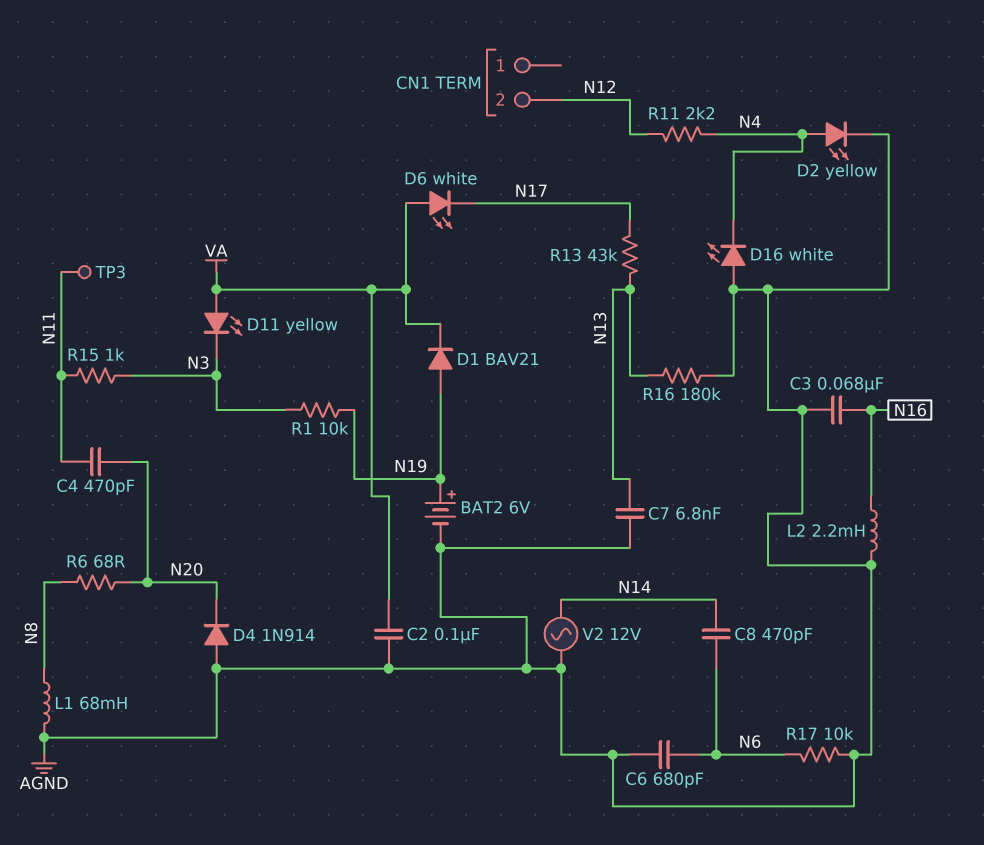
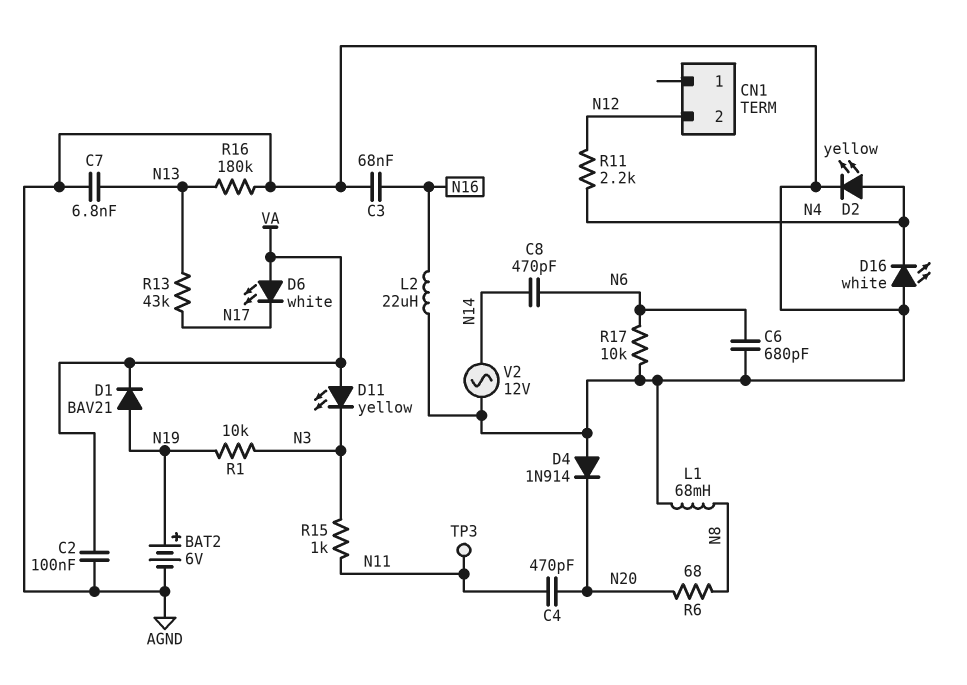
L2: 2.2mH (AGND, N16) -> 22uH (AGND, N16)

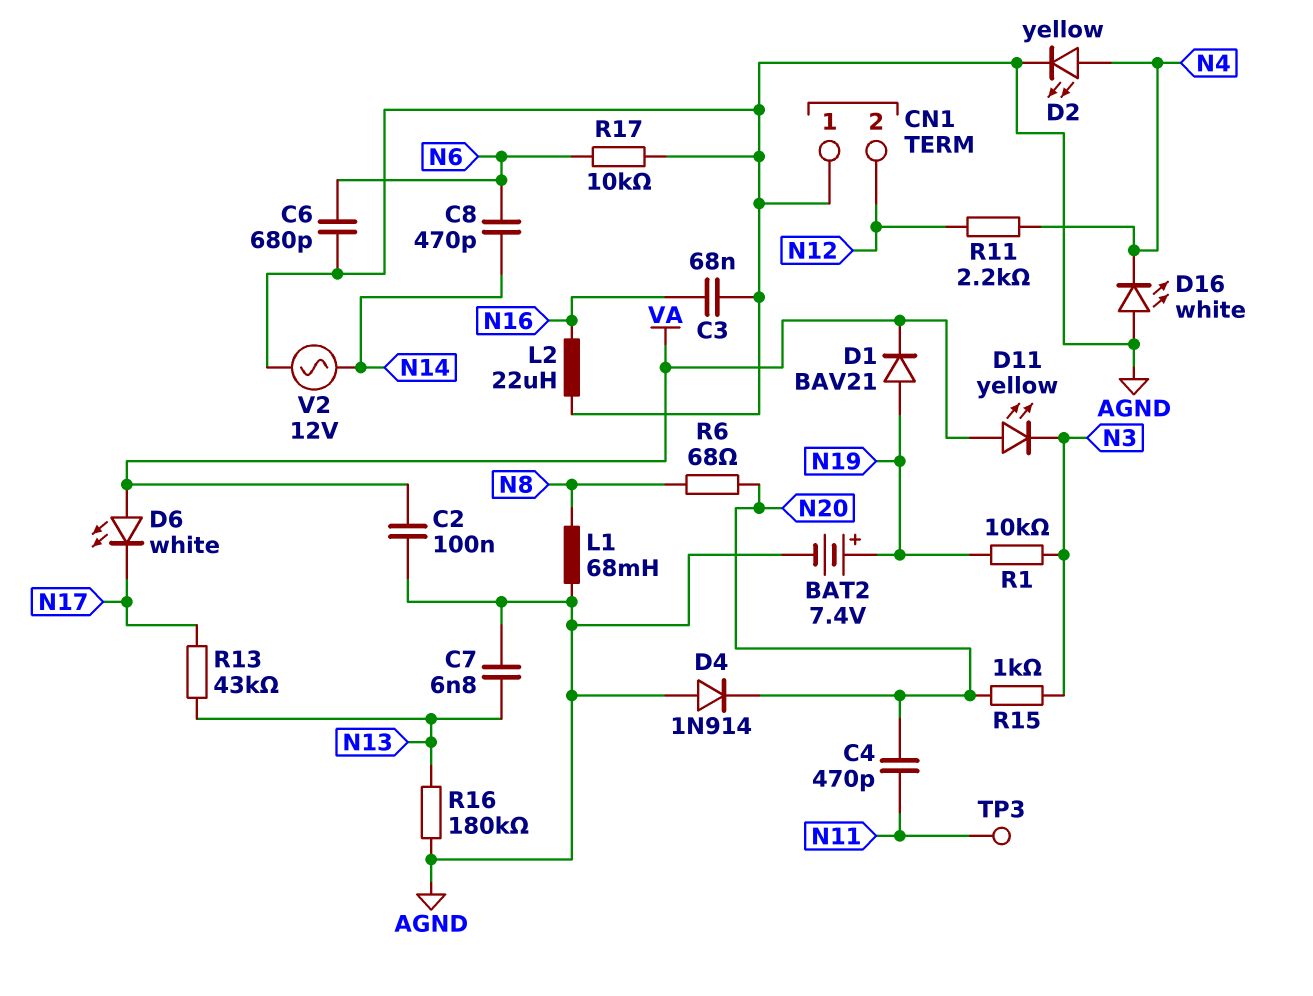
BAT2: 6V (plus N19, minus AGND) -> 7.4V (plus N19, minus AGND)
CN1 pin 1: none -> AGND
R15: 1k (N3, N11) -> 1k (N3, N20)

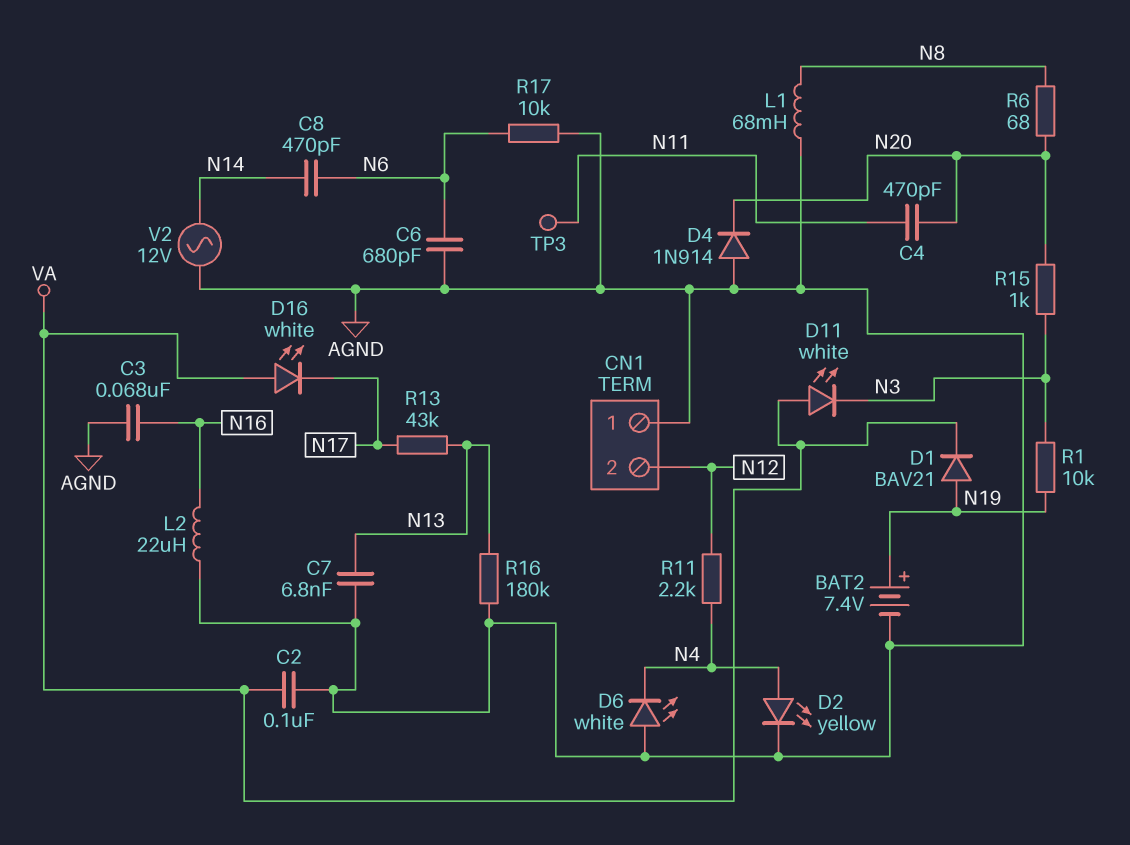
D6: LED white (A VA, K N17) -> LED white (A AGND, K N4)
D11: LED yellow (A VA, K N3) -> LED white (A VA, K N3)
D16: LED white (A AGND, K N4) -> LED white (A VA, K N17)

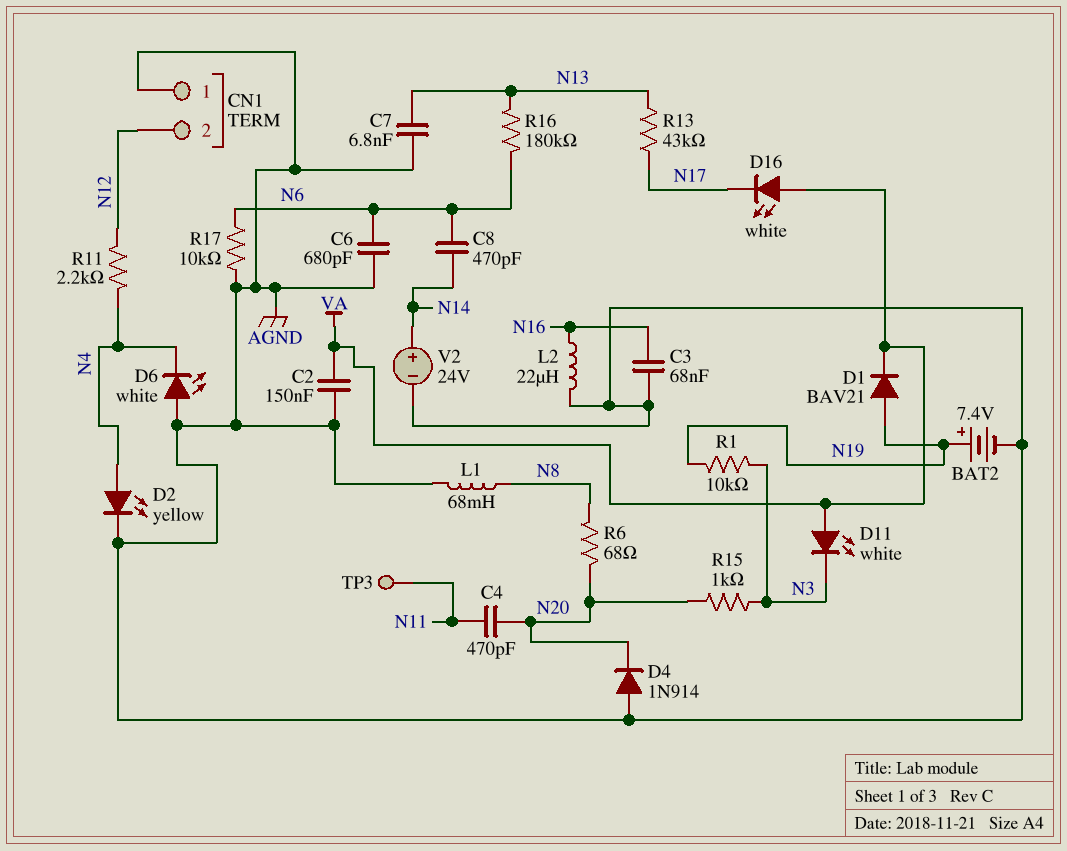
C2: 100nF (AGND, VA) -> 150nF (AGND, VA)
R16: 180k (AGND, N13) -> 180k (N6, N13)
V2: AC 12V (AGND, N14) -> 24V (plus N14, minus AGND)

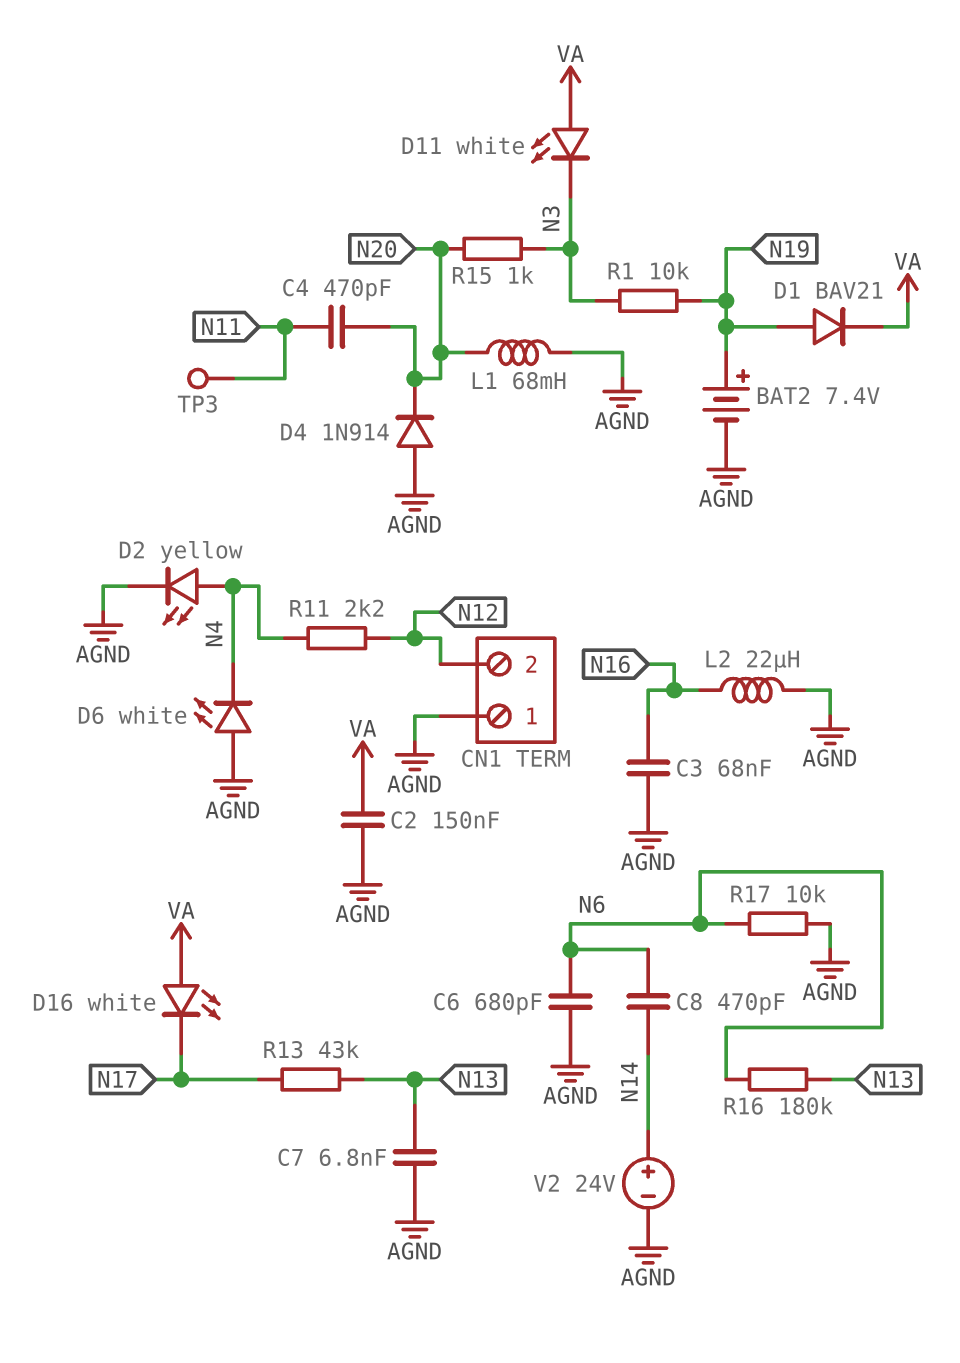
L1: 68mH (AGND, N8) -> 68mH (AGND, N20)
R6: 68 (N8, N20) -> none

